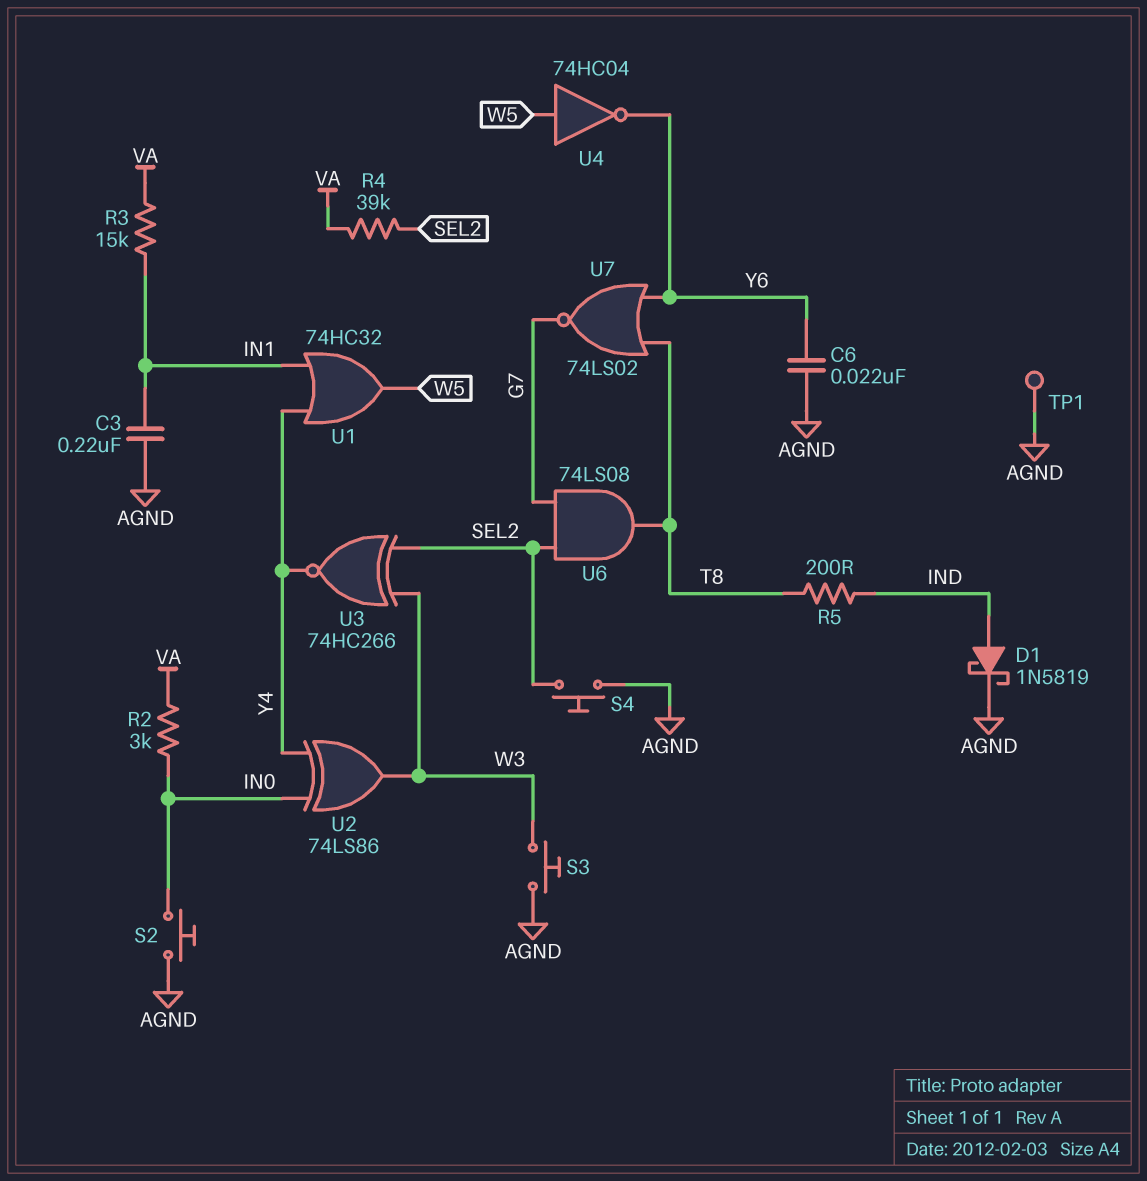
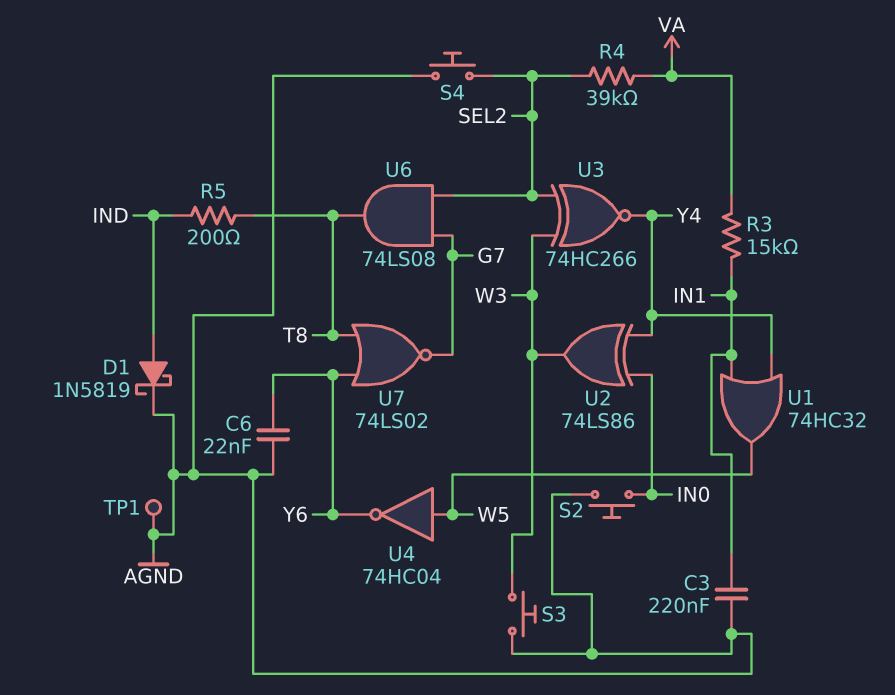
R2: 3k (IN0, VA) -> none

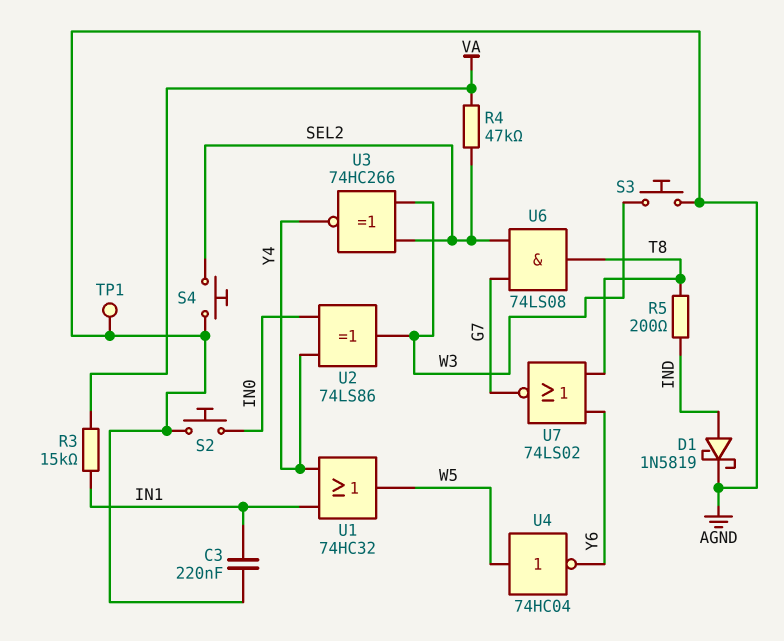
C6: 22nF (AGND, Y6) -> none
R4: 39k (SEL2, VA) -> 47k (SEL2, VA)

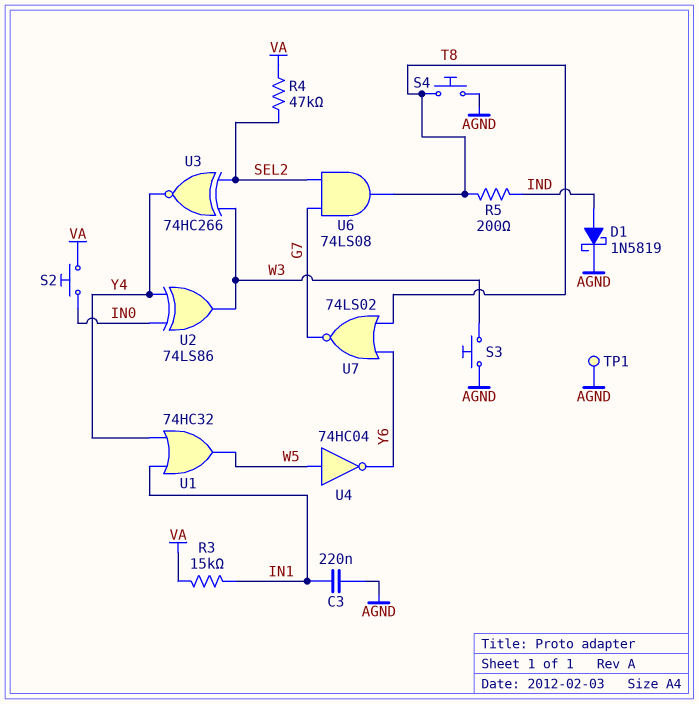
S2: button (AGND, IN0) -> button (IN0, VA)
S4: button (AGND, SEL2) -> button (AGND, T8)

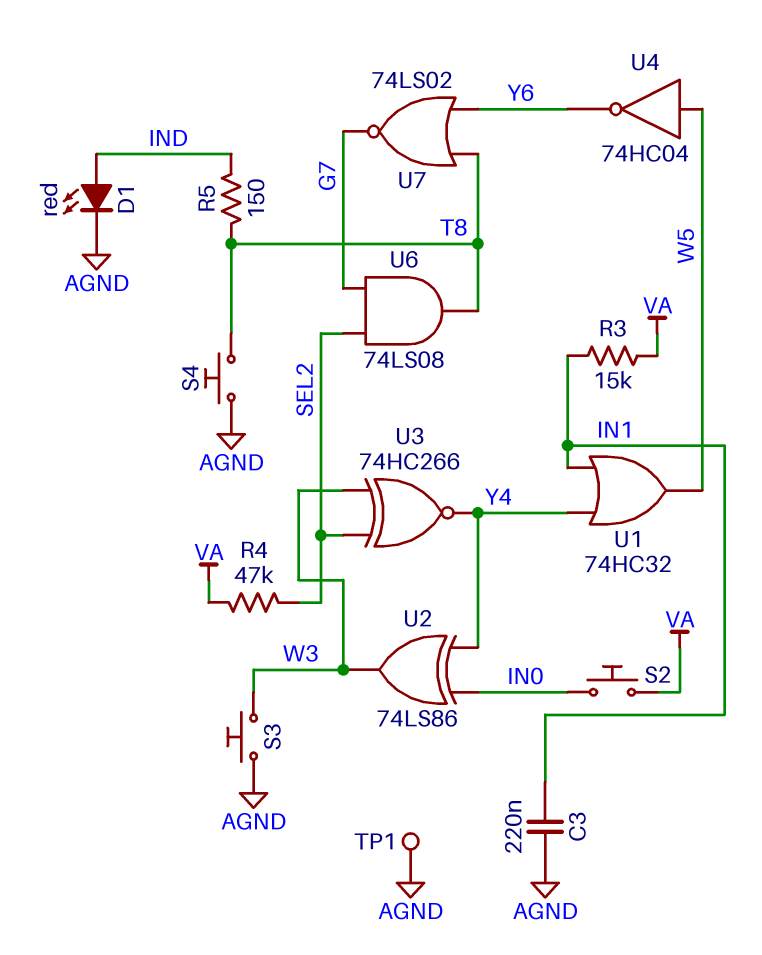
D1: schottky 1N5819 (A IND, K AGND) -> LED red (A IND, K AGND)
R5: 200 (IND, T8) -> 150 (IND, T8)

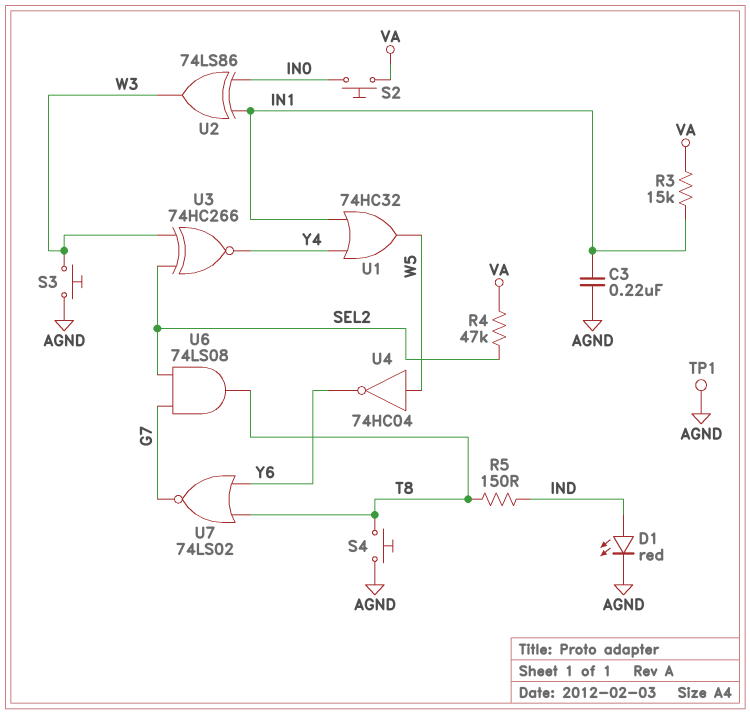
U2: XOR 74LS86 (in IN0, in Y4, out W3) -> XOR 74LS86 (in IN0, in IN1, out W3)

